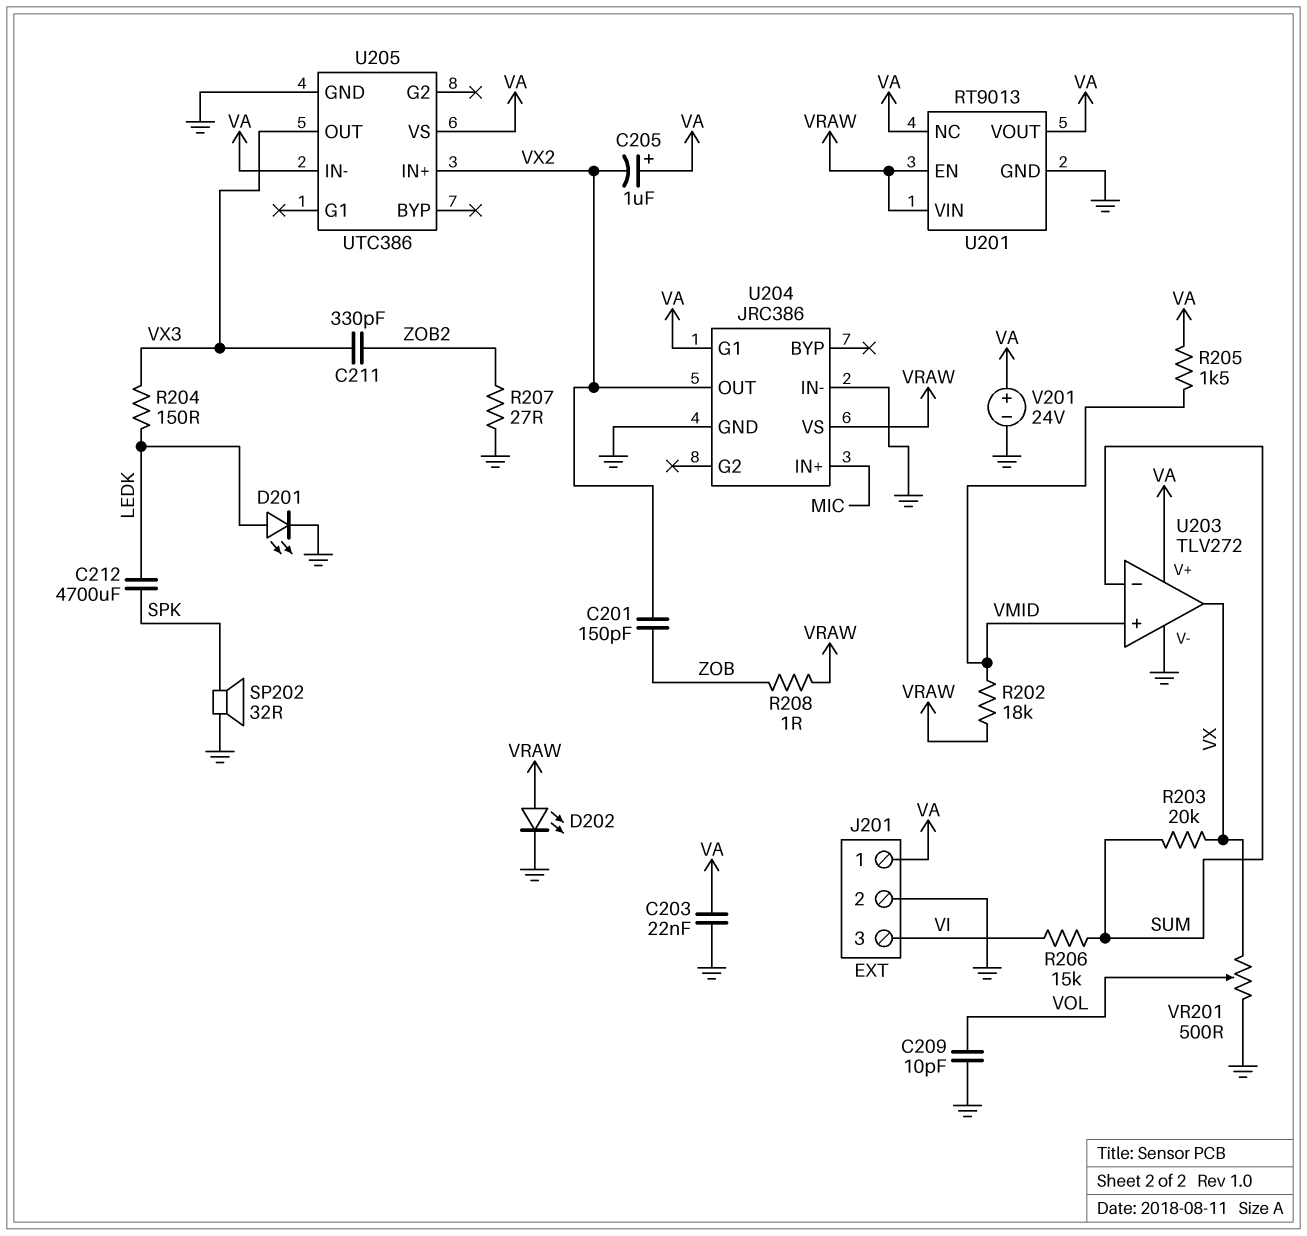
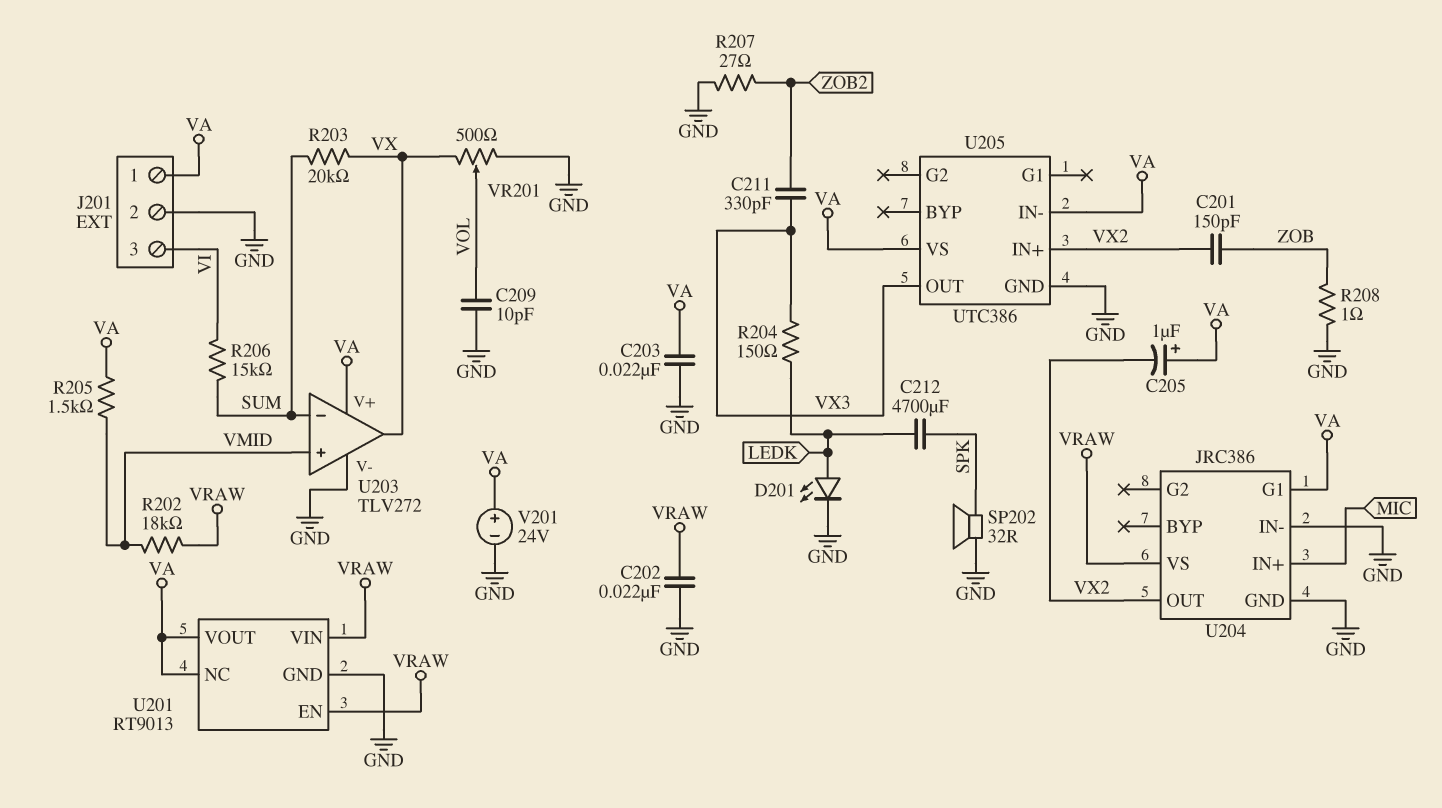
C202: none -> 22nF (GND, VRAW)
D202: LED (A VRAW, K GND) -> none
R208: 1 (VRAW, ZOB) -> 1 (GND, ZOB)

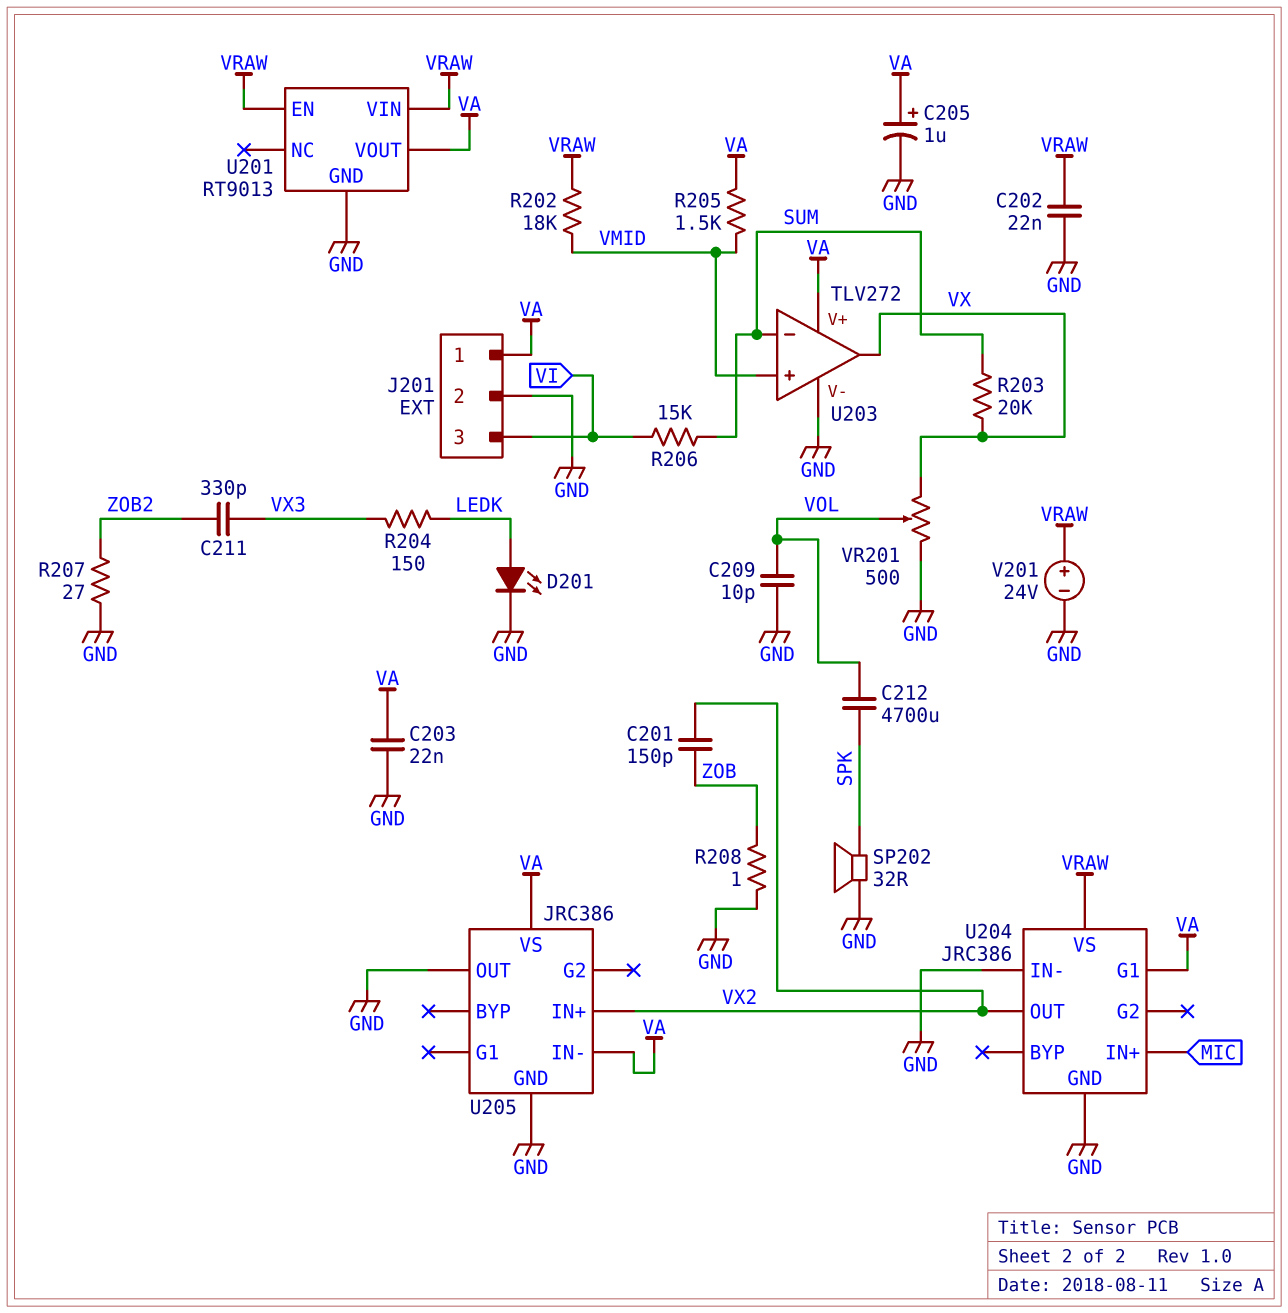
C205: 1uF (plus VA, minus VX2) -> 1uF (plus VA, minus GND)
C212: 4700uF (LEDK, SPK) -> 4700uF (SPK, VOL)
U201 pin NC: VA -> none
U205: UTC386 -> JRC386
U205 pin OUT: VX3 -> GND
V201: 24V (plus VA, minus GND) -> 24V (plus VRAW, minus GND)

